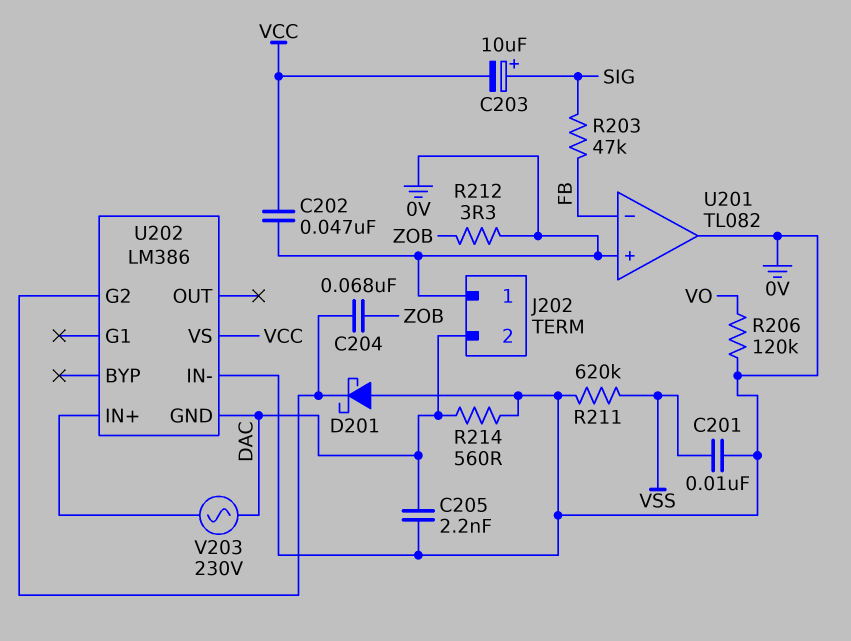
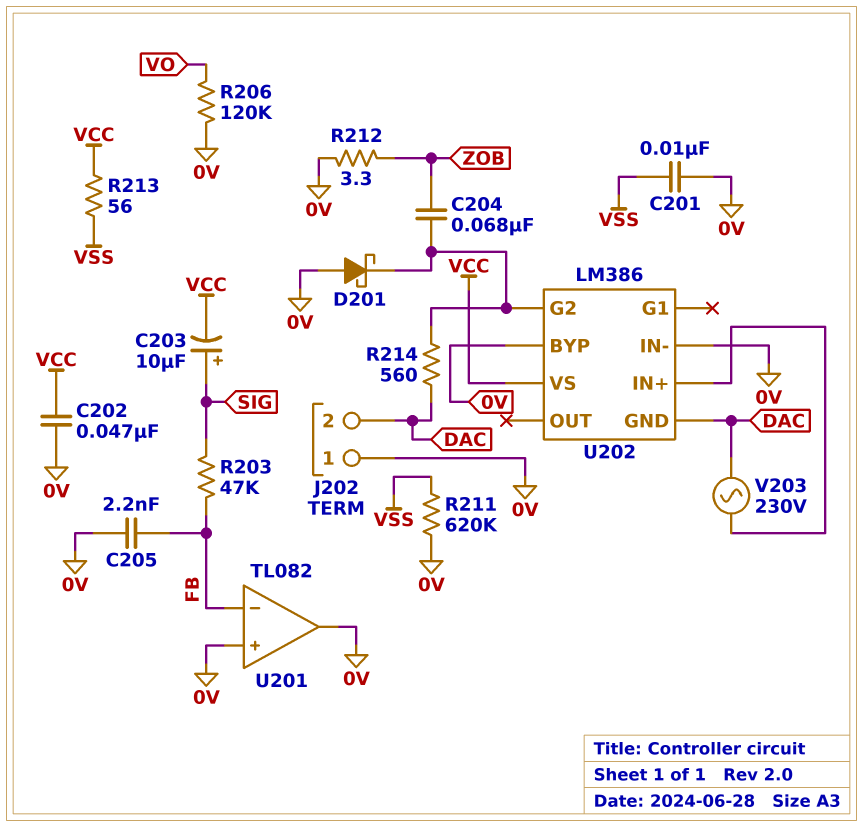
C205: 2.2nF (0V, DAC) -> 2.2nF (0V, FB)
R213: none -> 56 (VCC, VSS)
R214: 560 (0V, DAC) -> 560 (DAC, U202/G2)
U202 pin BYP: none -> 0V

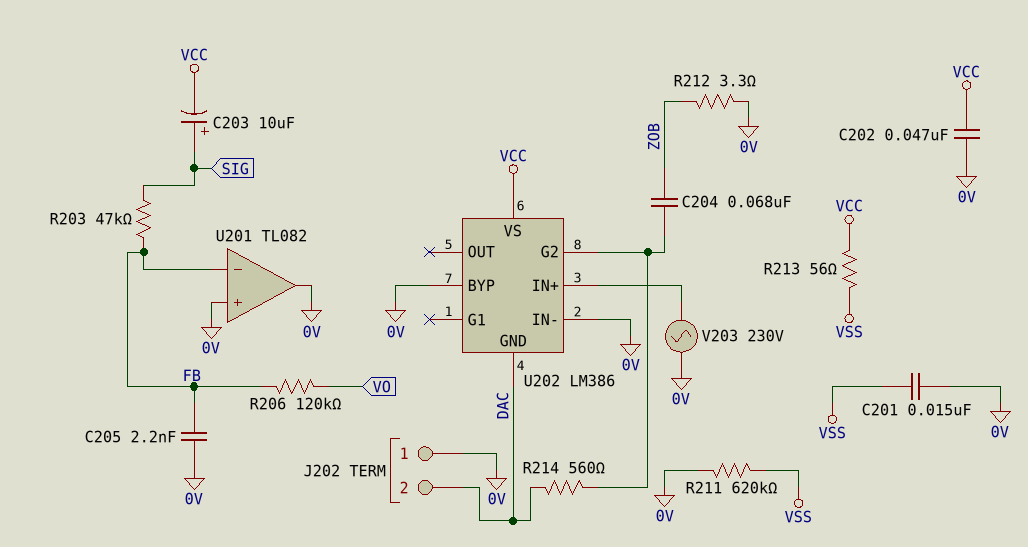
C201: 10nF (0V, VSS) -> 15nF (0V, VSS)
D201: schottky (A 0V, K U202/G2) -> none
R206: 120k (0V, VO) -> 120k (FB, VO)
V203: AC 230V (DAC, U202/IN+) -> AC 230V (0V, U202/IN+)

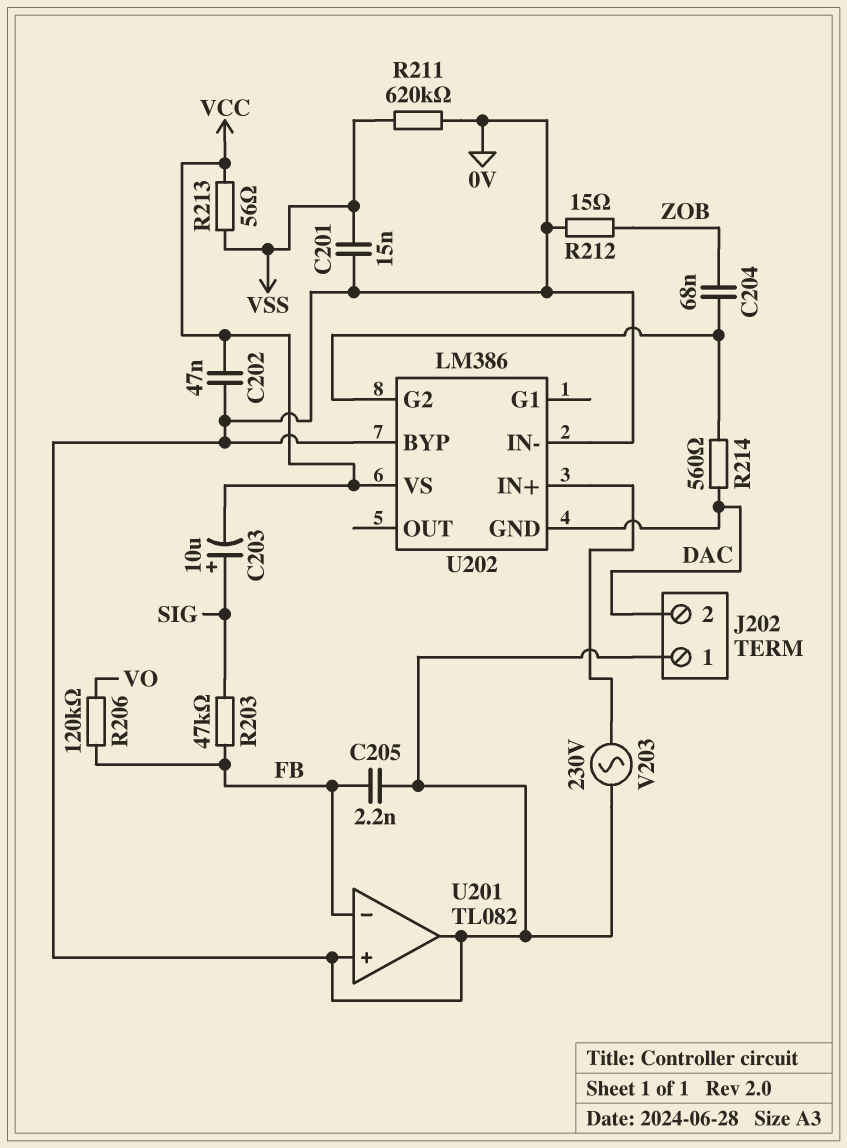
R212: 3.3 (0V, ZOB) -> 15 (0V, ZOB)

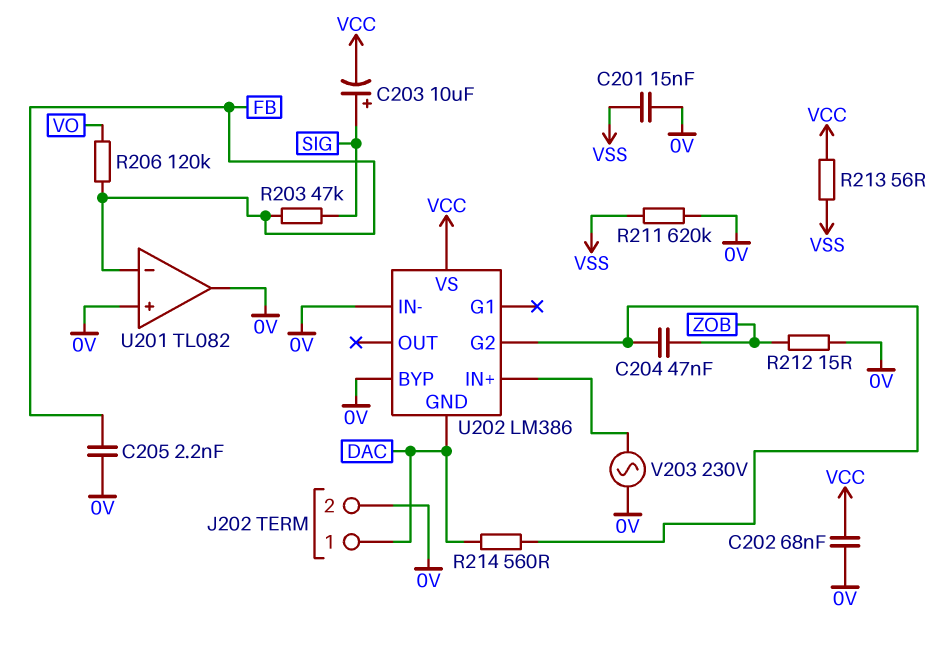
C202: 47nF (0V, VCC) -> 68nF (0V, VCC)
C204: 68nF (U202/G2, ZOB) -> 47nF (U202/G2, ZOB)
J202 pin 1: 0V -> DAC
J202 pin 2: DAC -> 0V

